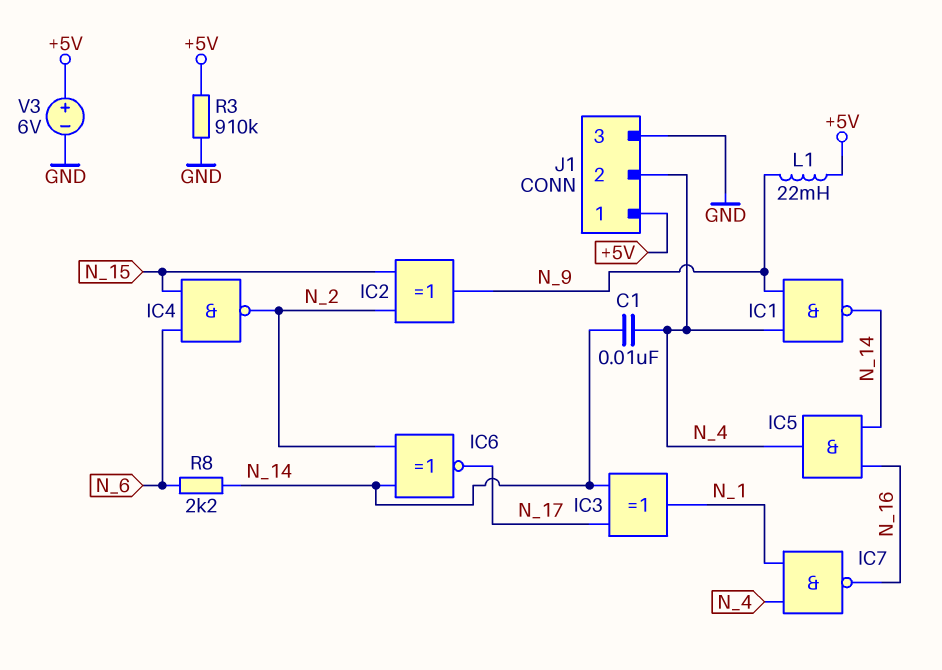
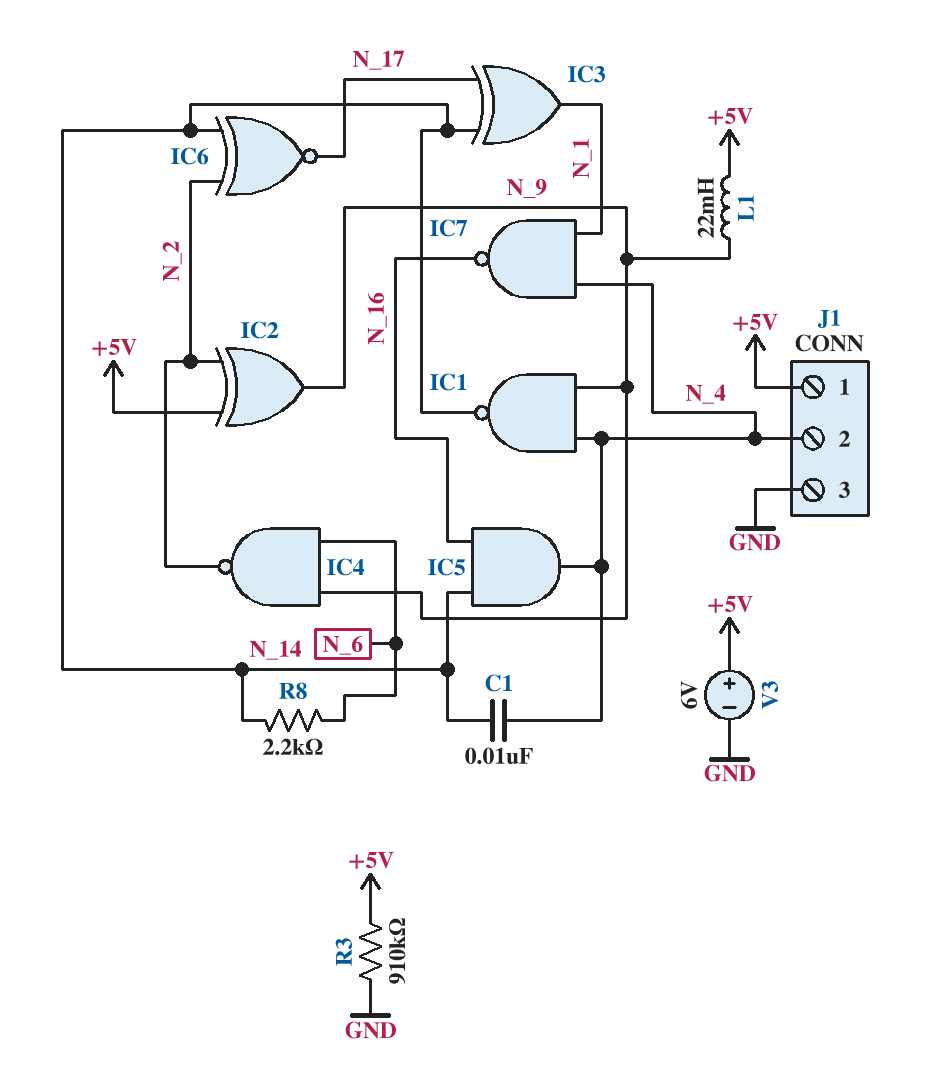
IC2: XOR (in N_2, in N_15, out N_9) -> XOR (in +5V, in N_2, out N_9)
IC4: NAND (in N_6, in N_15, out N_2) -> NAND (in N_6, in N_9, out N_2)

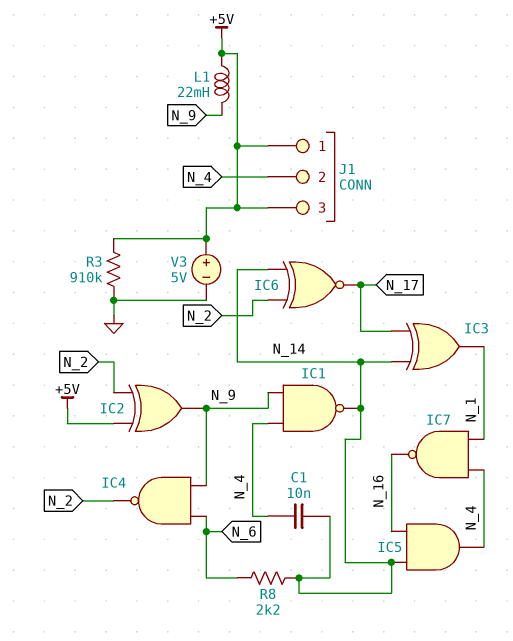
J1 pin 3: GND -> +5V
V3: 6V (plus +5V, minus GND) -> 5V (plus +5V, minus GND)

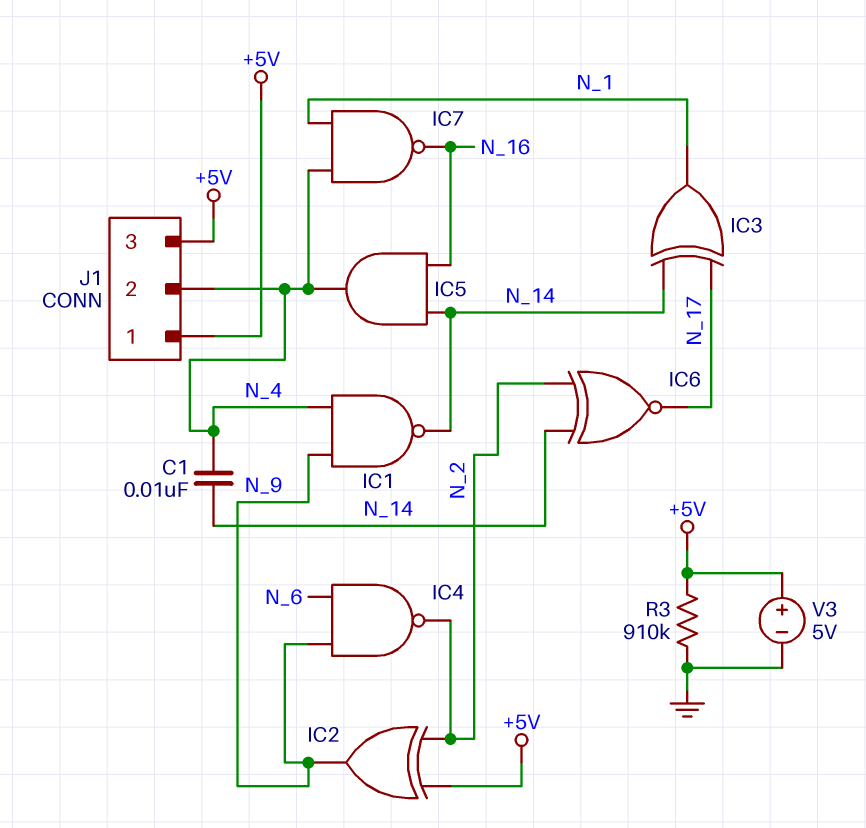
L1: 22mH (+5V, N_9) -> none
R8: 2.2k (N_6, N_14) -> none

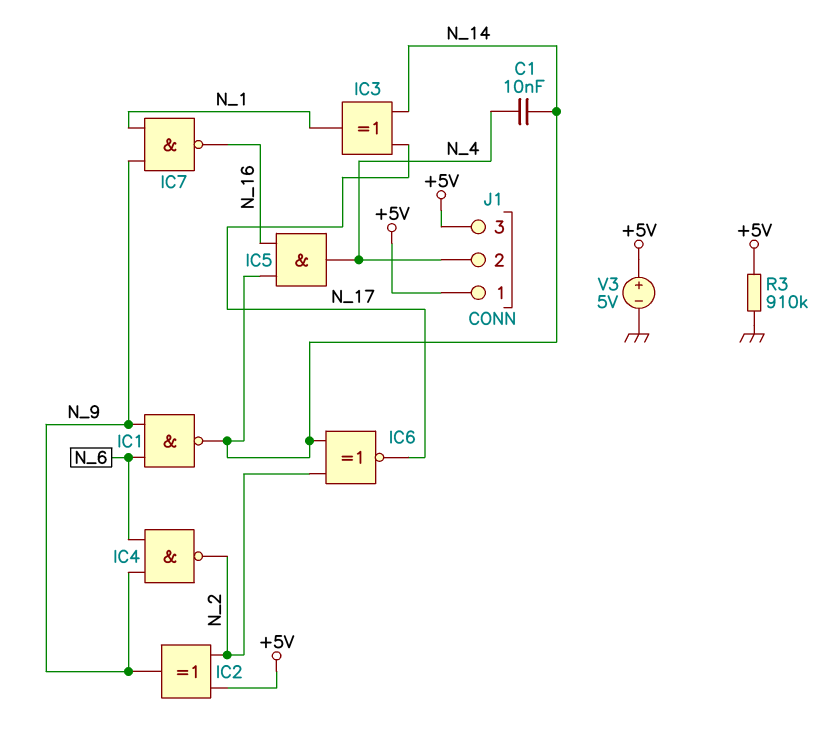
IC1: NAND (in N_4, in N_9, out N_14) -> NAND (in N_6, in N_9, out N_14)
IC7: NAND (in N_1, in N_4, out N_16) -> NAND (in N_1, in N_9, out N_16)

